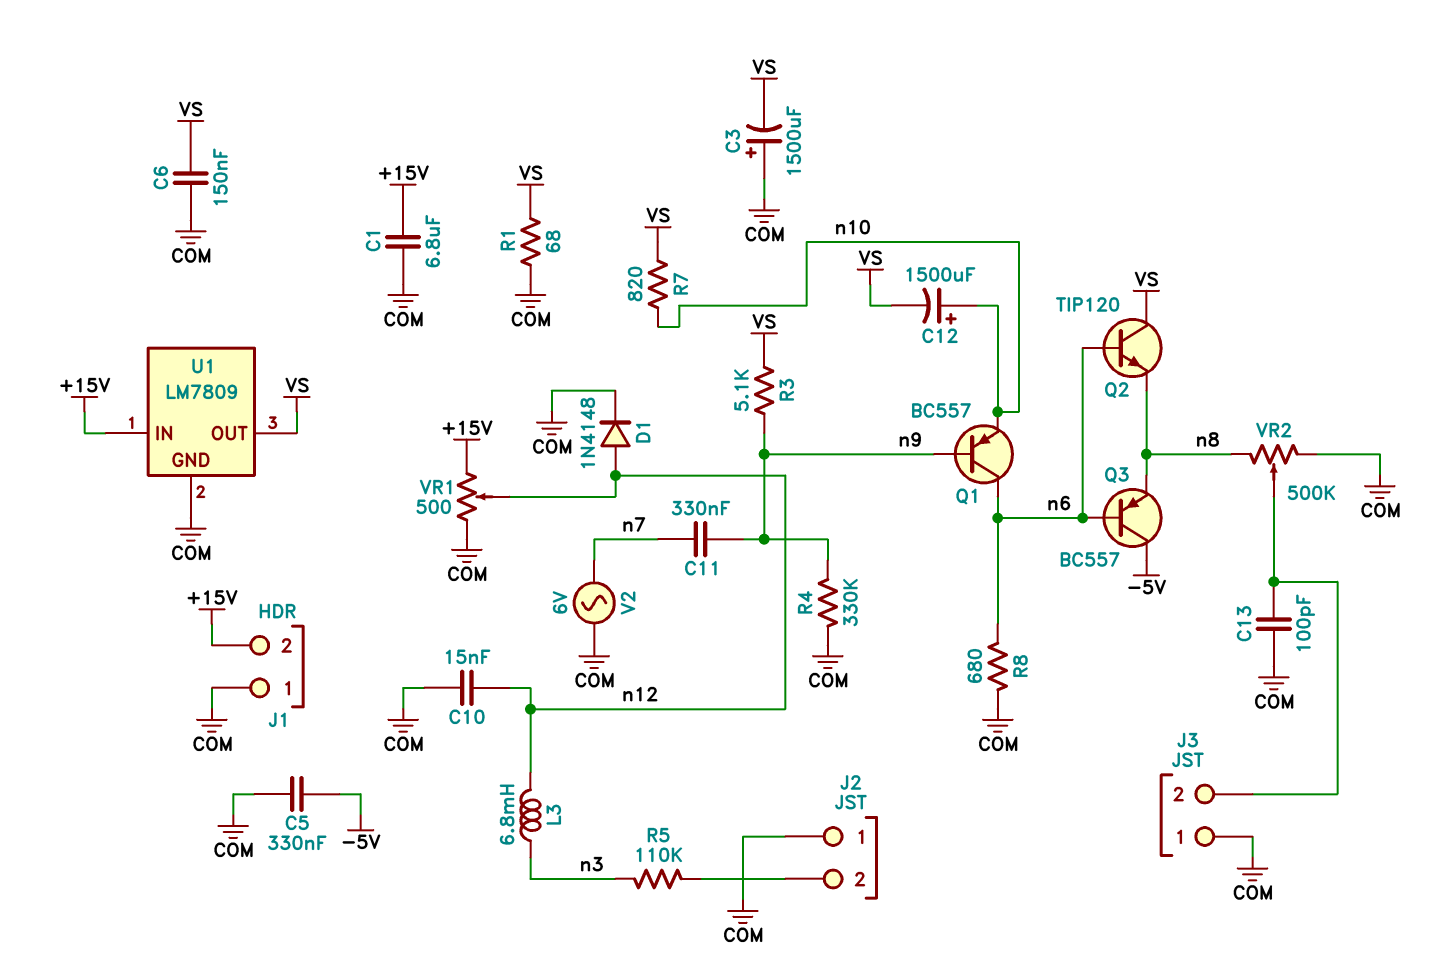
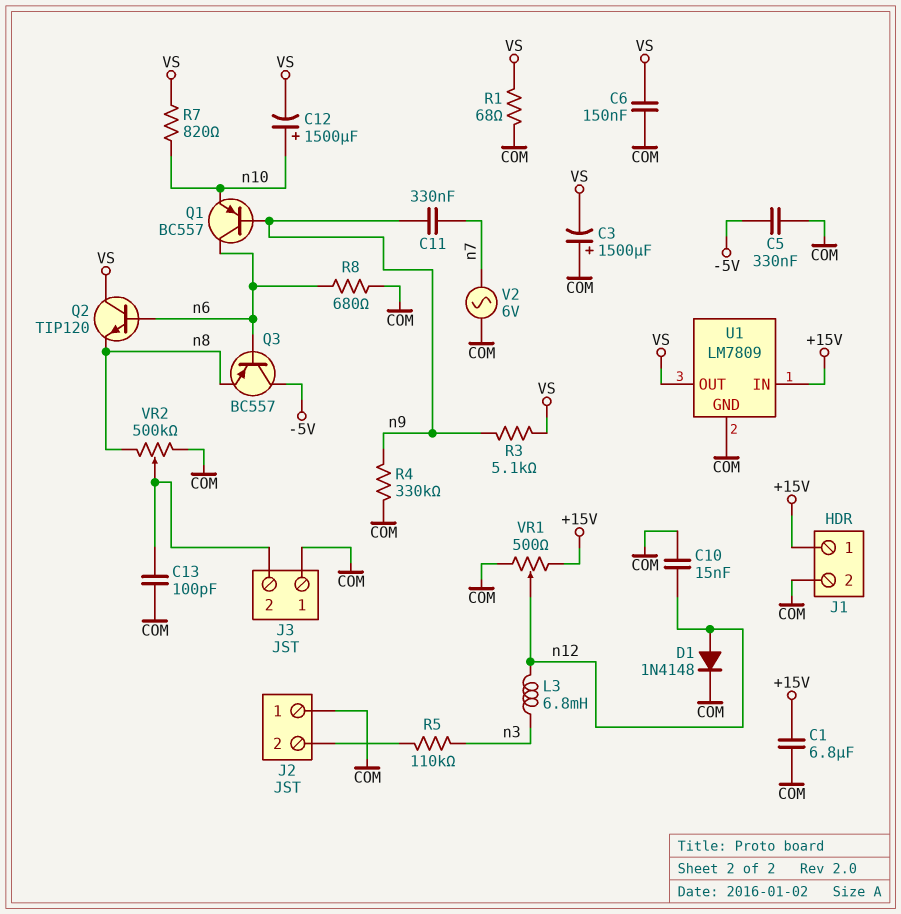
J1 pin 1: COM -> +15V
J1 pin 2: +15V -> COM

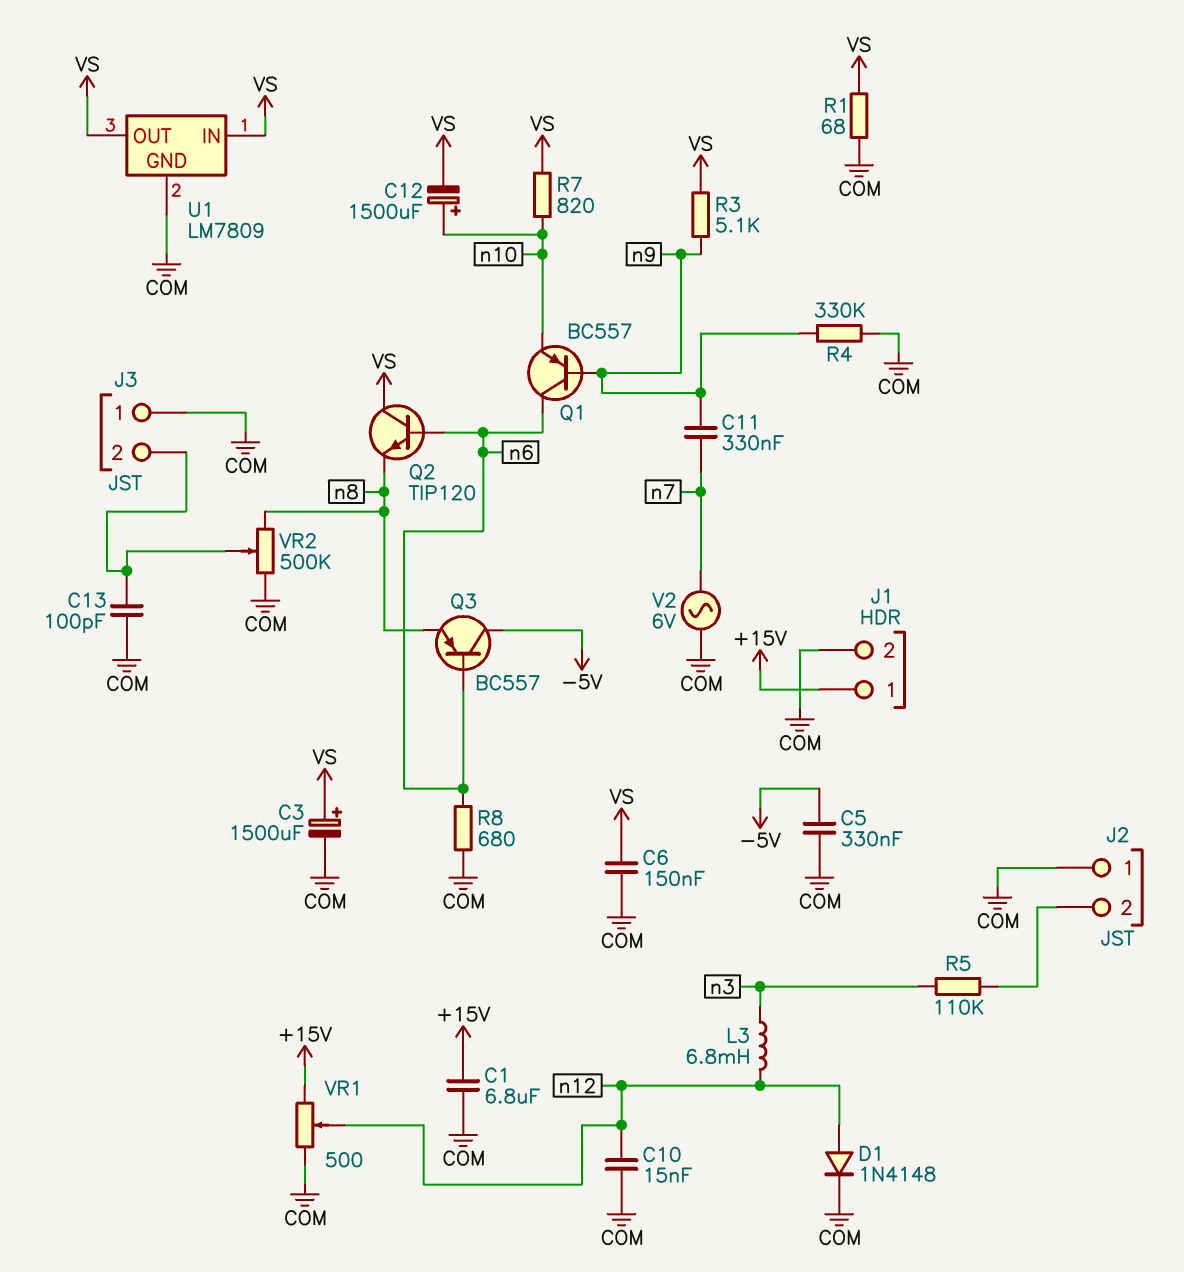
C3: 1500uF (plus COM, minus VS) -> 1500uF (plus VS, minus COM)
U1 pin IN: +15V -> VS

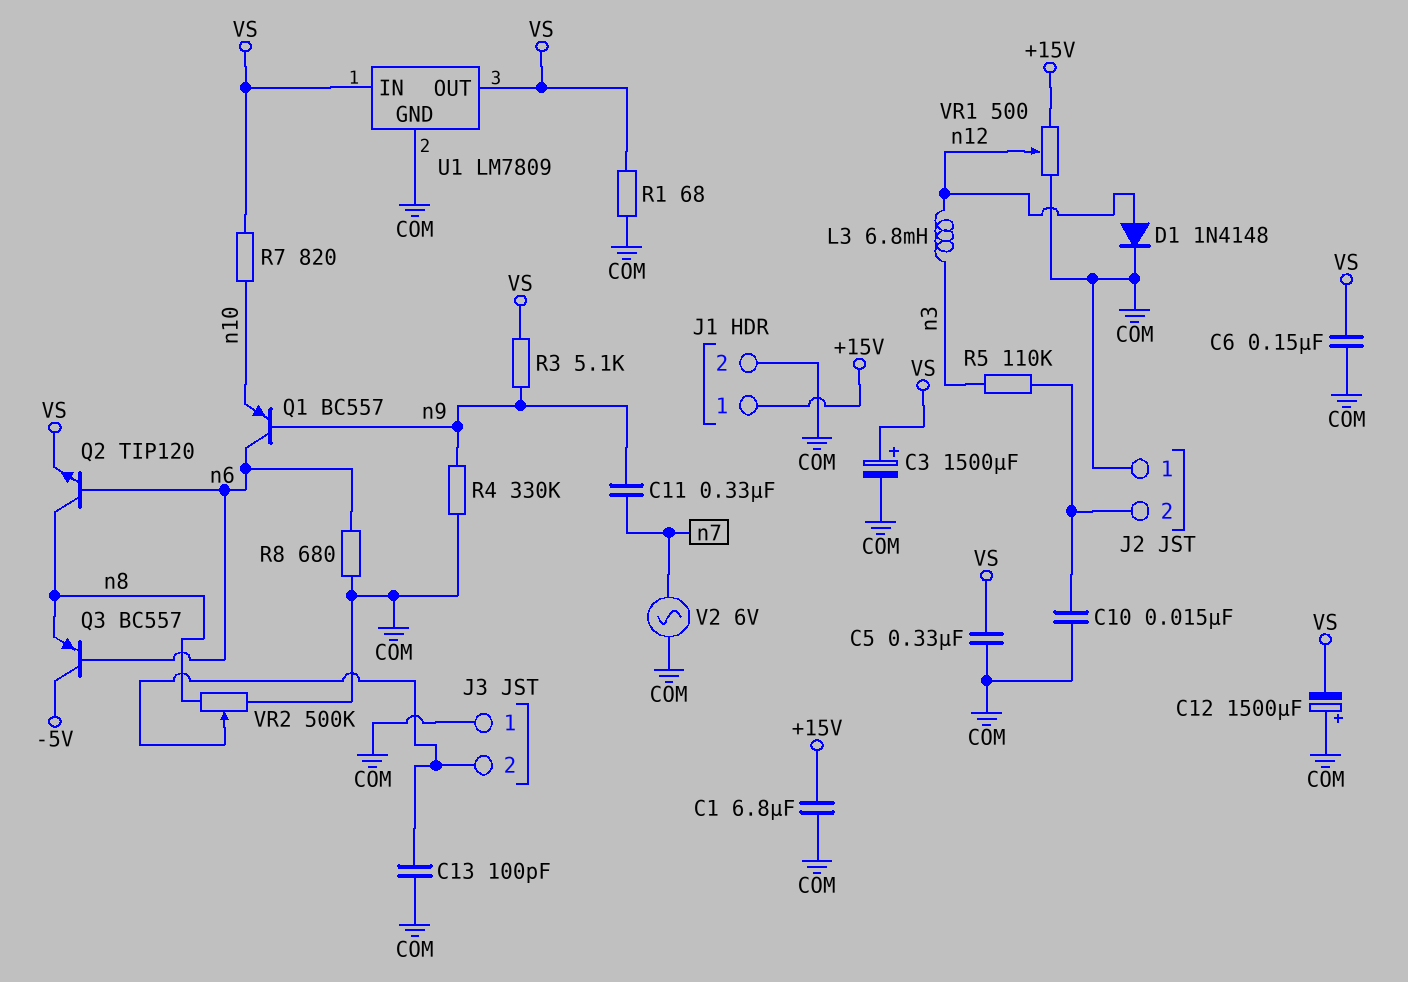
C5: 330nF (-5V, COM) -> 330nF (COM, VS)
C10: 15nF (COM, n12) -> 15nF (COM, J2/2)
C12: 1500uF (plus n10, minus VS) -> 1500uF (plus COM, minus VS)
Q2: NPN TIP120 (B n6, C VS, E n8) -> NPN TIP120 (B n6, C n8, E VS)

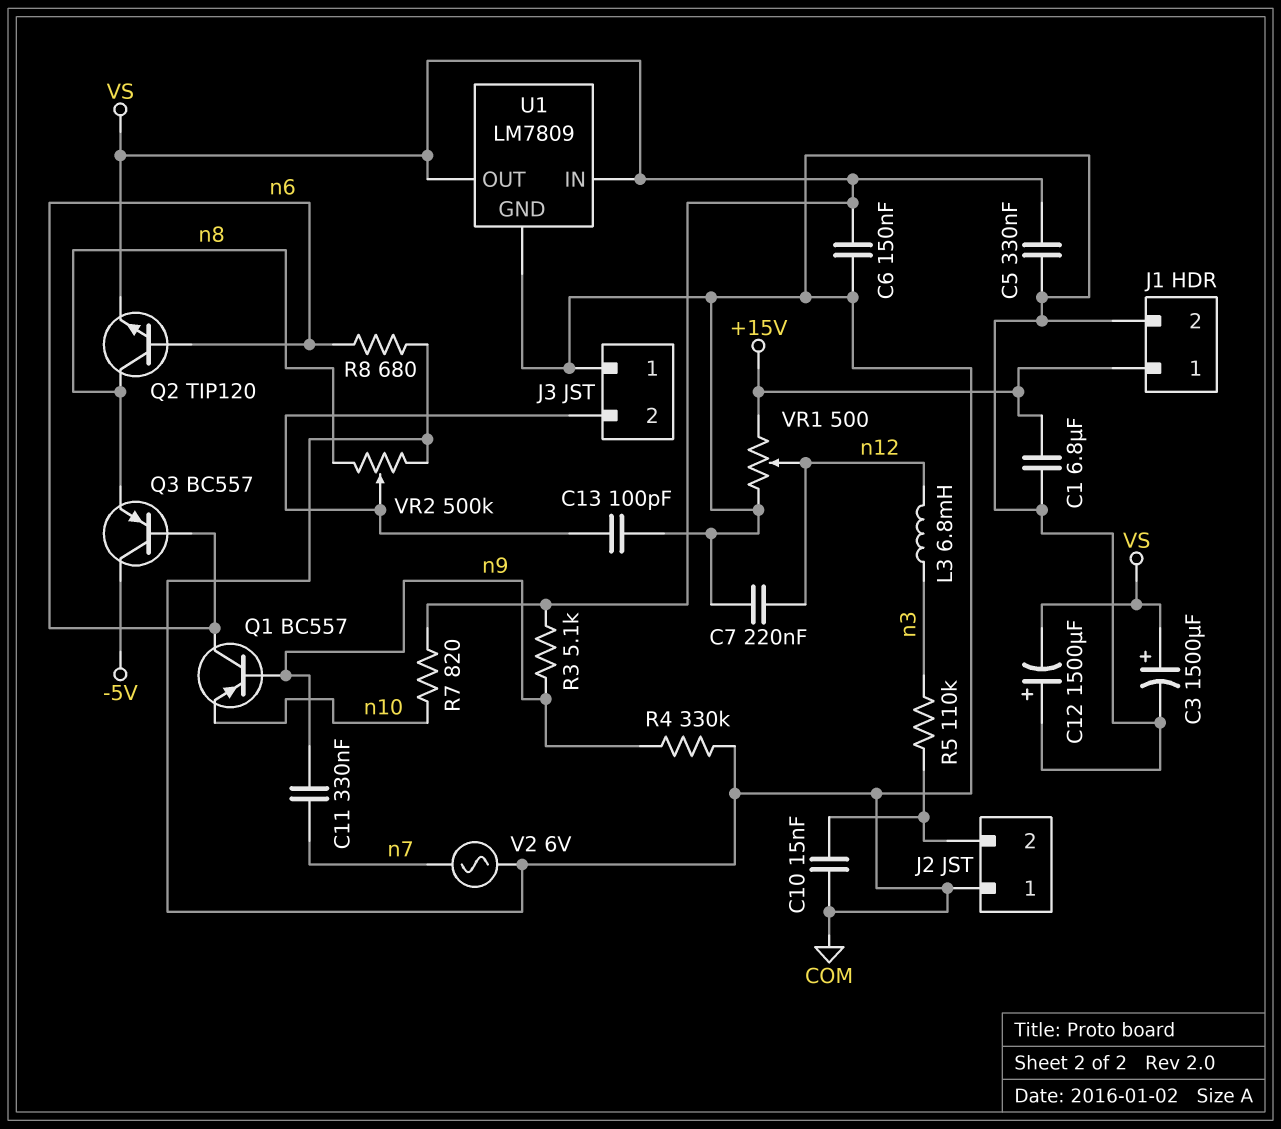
C7: none -> 220nF (COM, n12)
D1: diode 1N4148 (A n12, K COM) -> none
R1: 68 (COM, VS) -> none

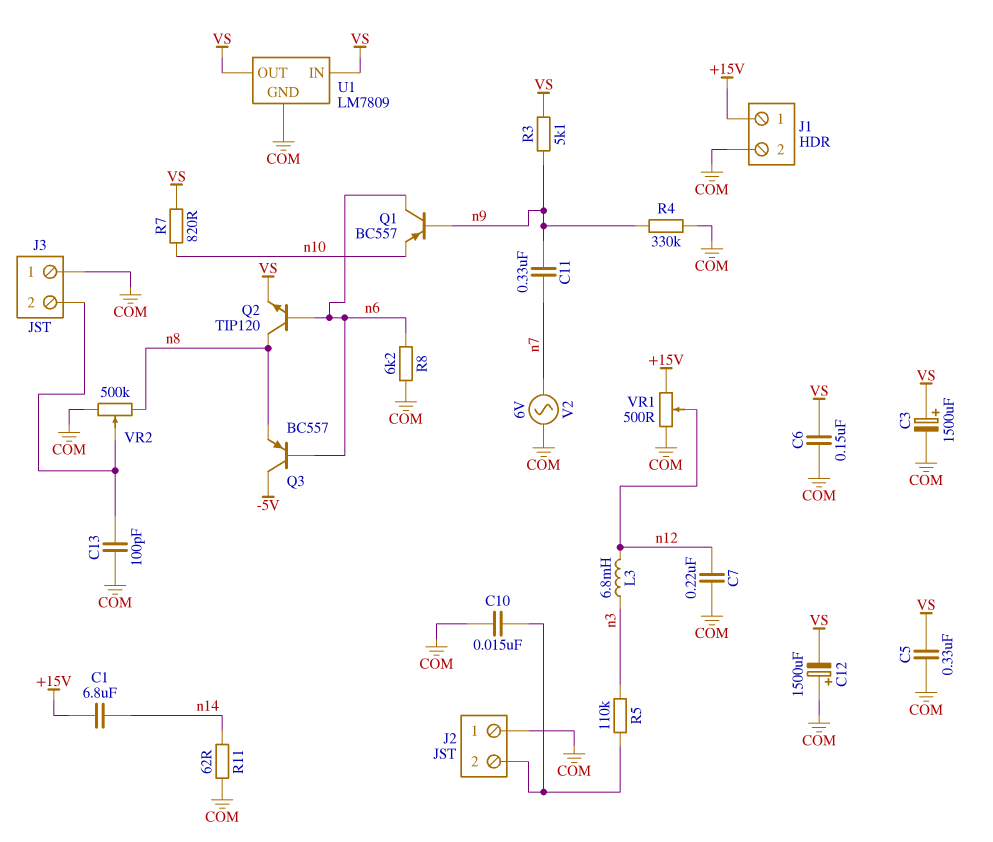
C1: 6.8uF (+15V, COM) -> 6.8uF (+15V, n14)
R8: 680 (COM, n6) -> 6.2k (COM, n6)
R11: none -> 62 (COM, n14)

